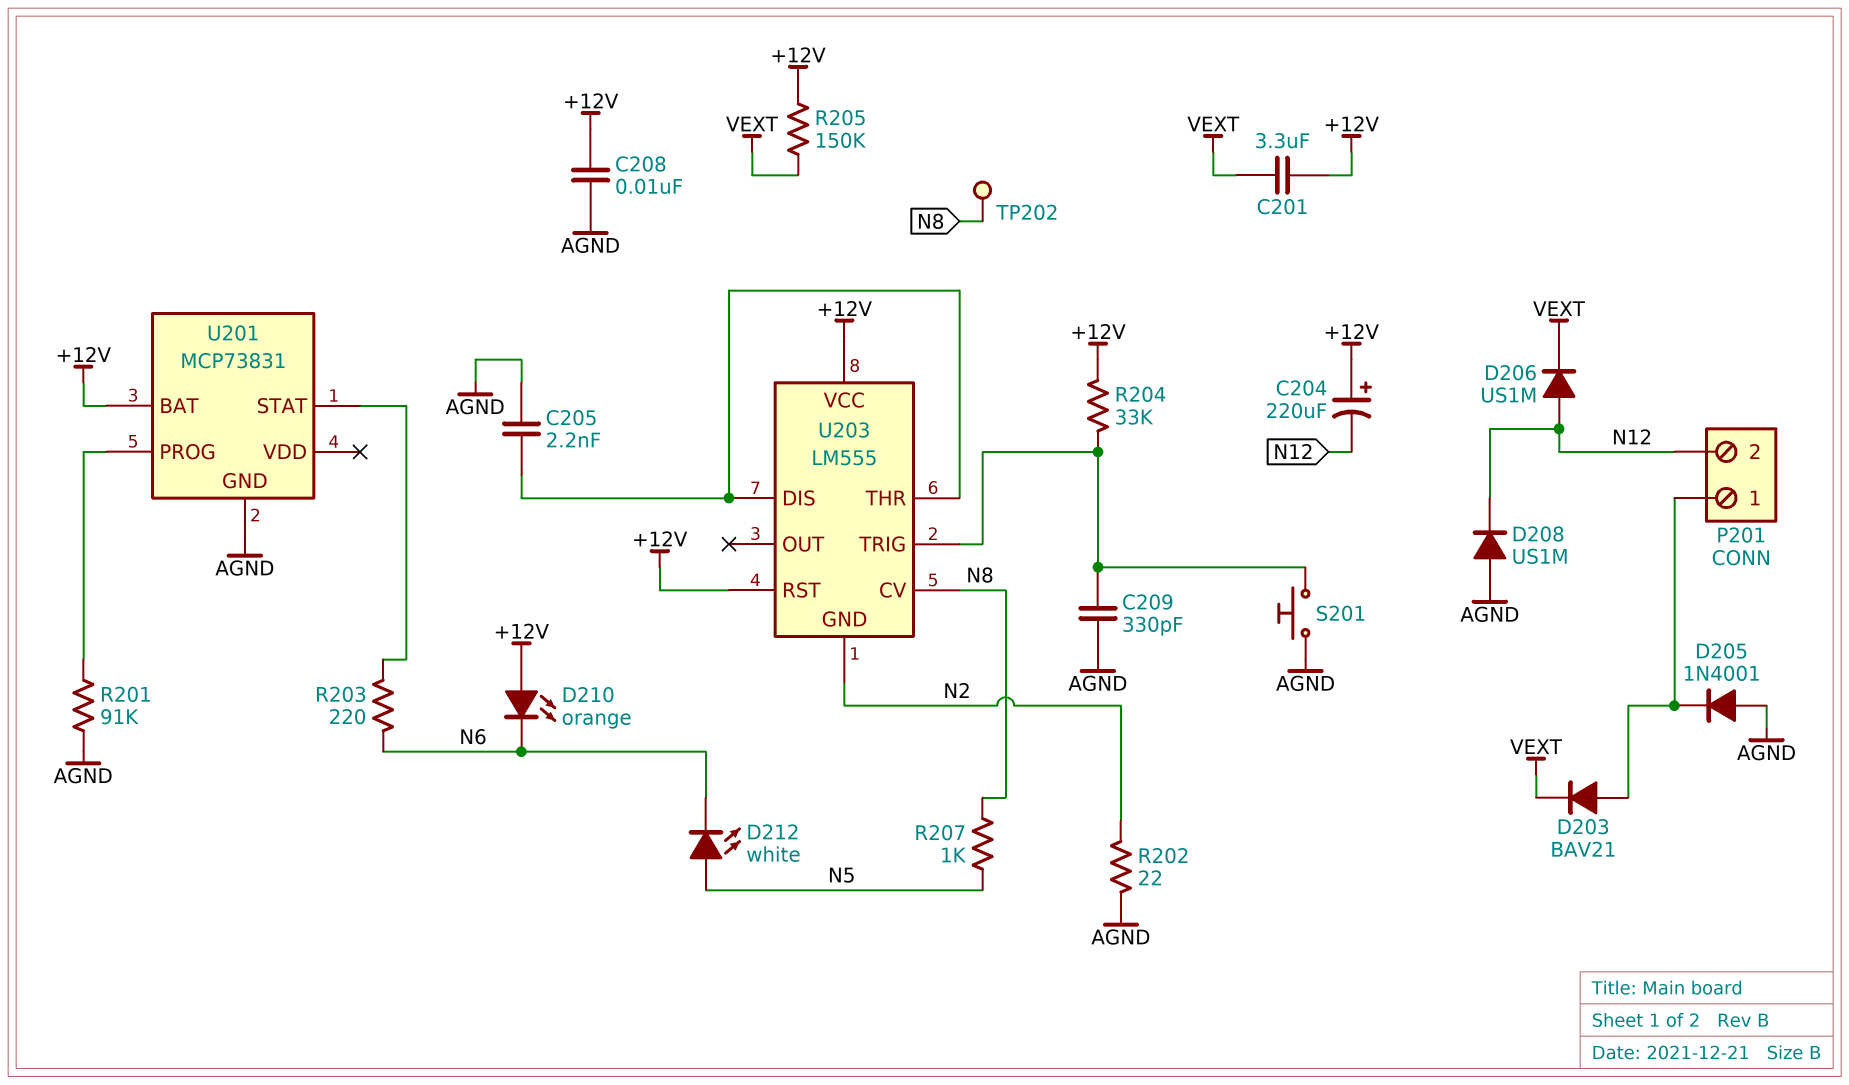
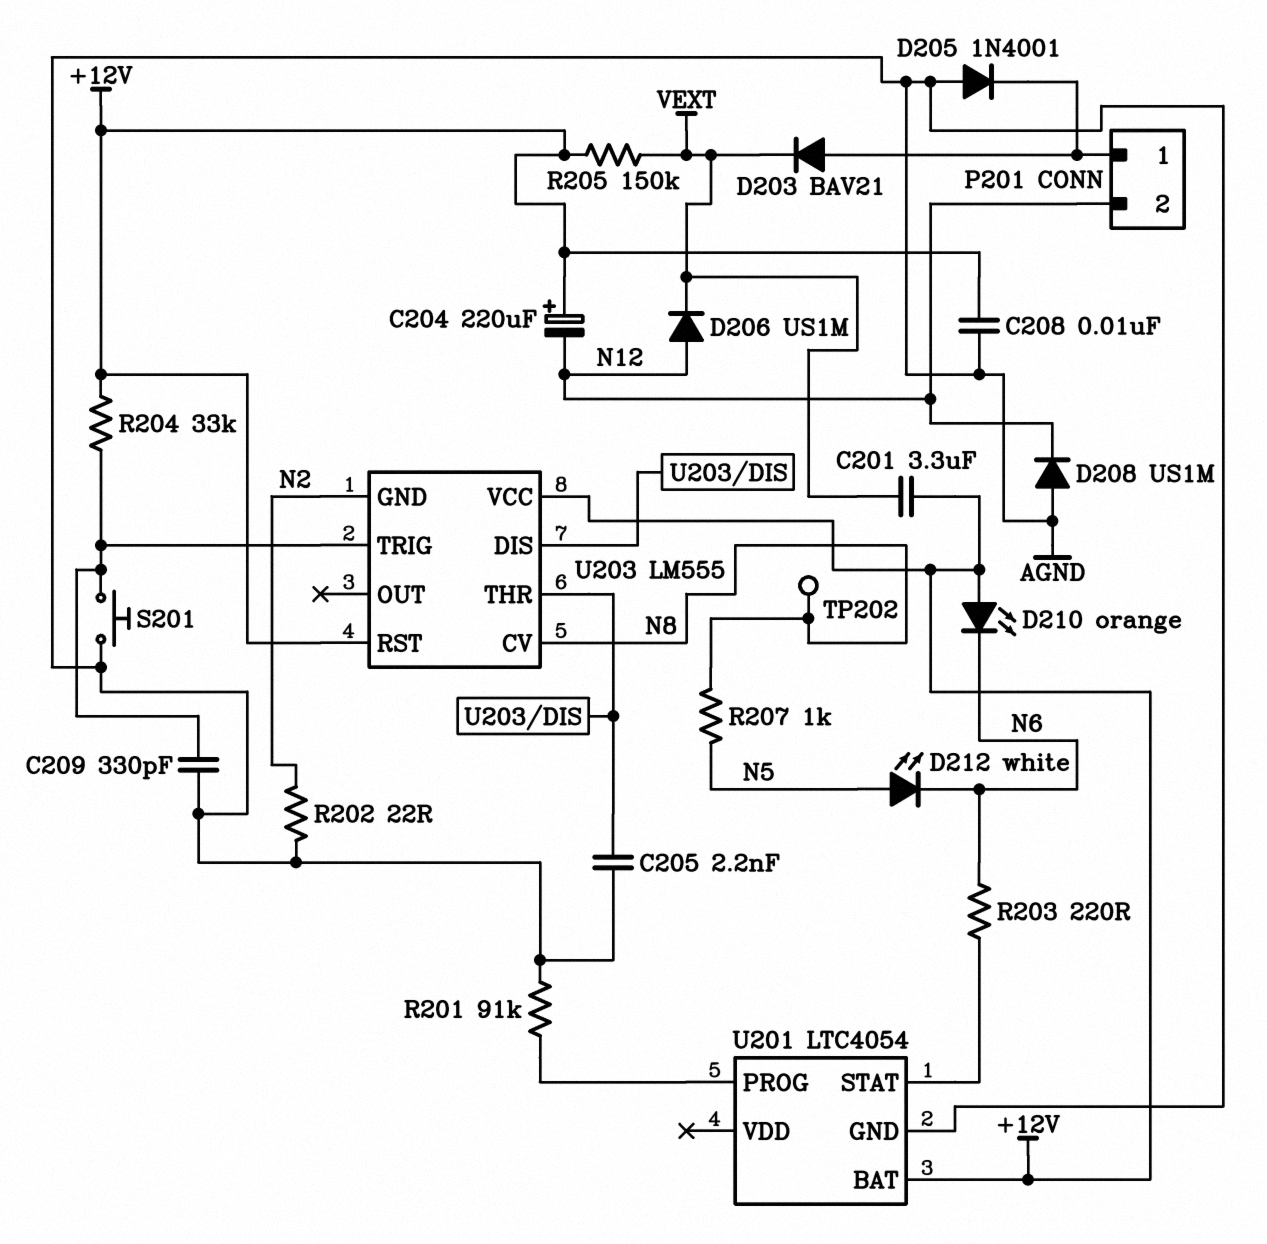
U201: MCP73831 -> LTC4054

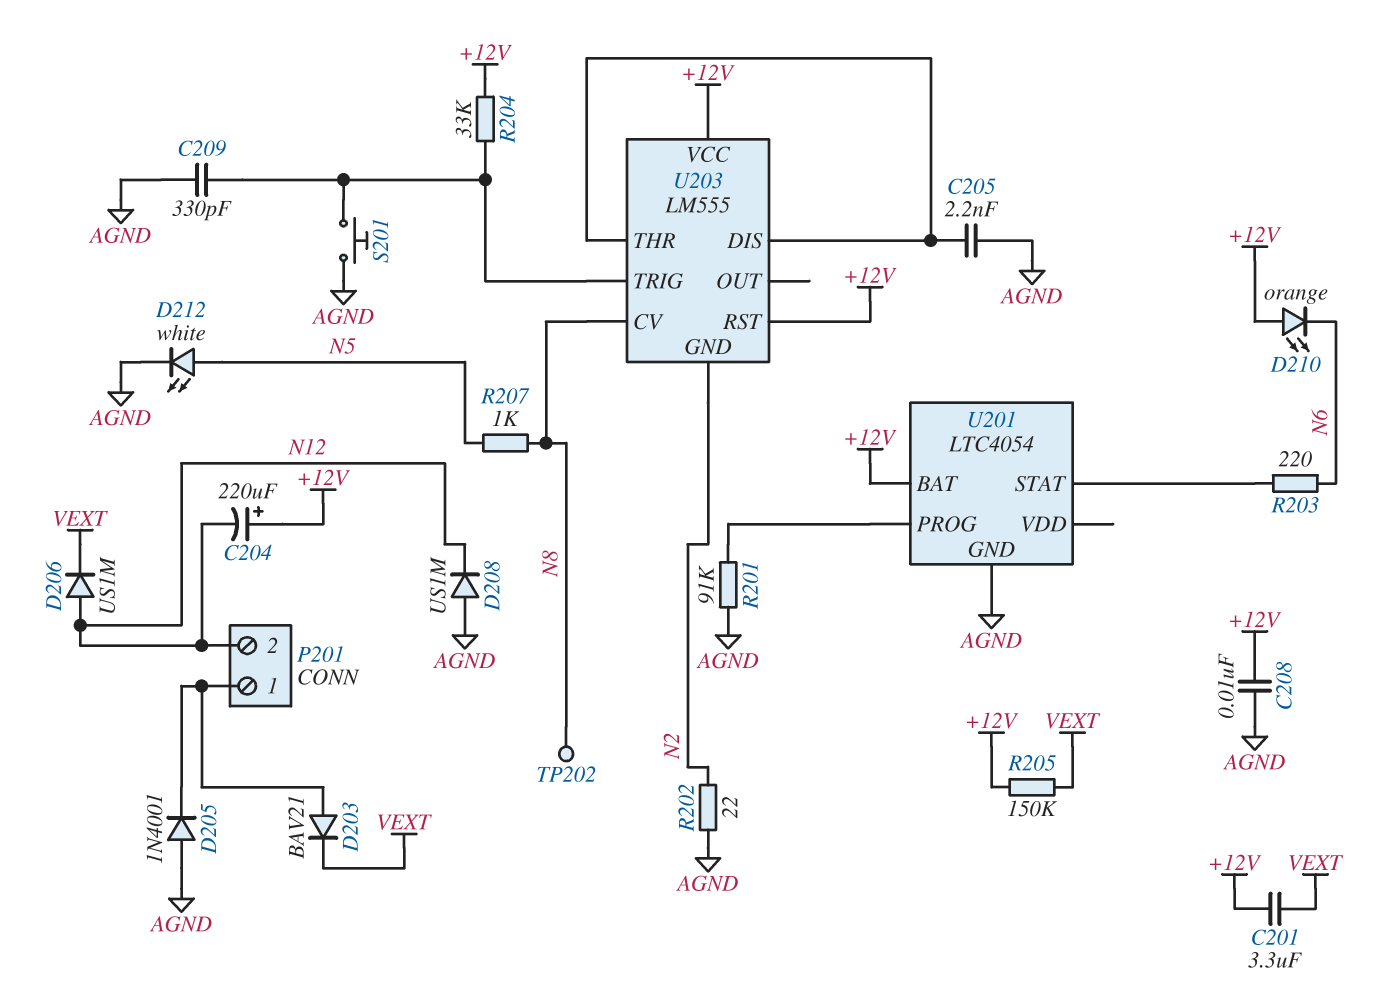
D212: LED white (A N5, K N6) -> LED white (A N5, K AGND)

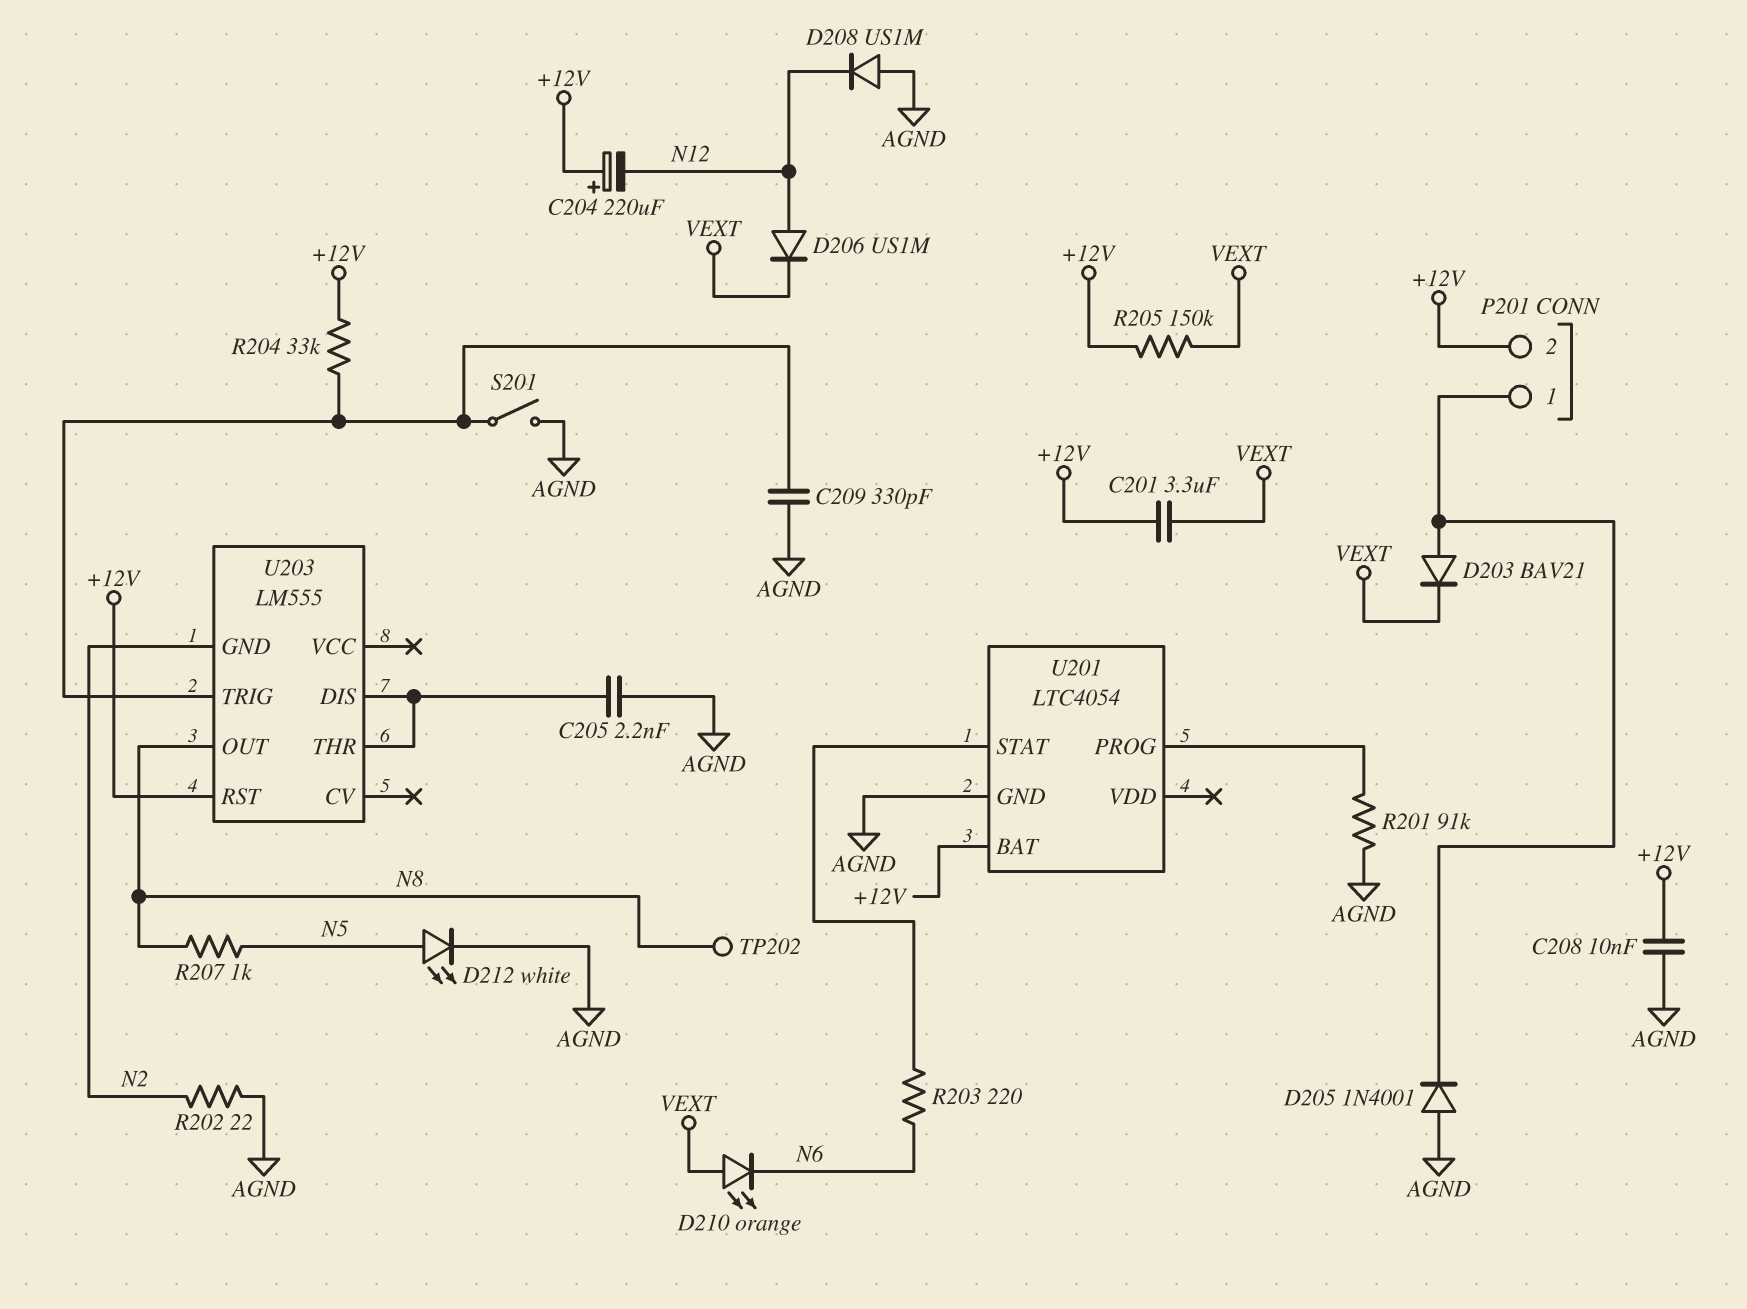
D210: LED orange (A +12V, K N6) -> LED orange (A VEXT, K N6)
P201 pin 2: N12 -> +12V
S201: button (AGND, U203/TRIG) -> switch (AGND, U203/TRIG)
U203 pin CV: N8 -> none
U203 pin OUT: none -> N8
U203 pin VCC: +12V -> none

